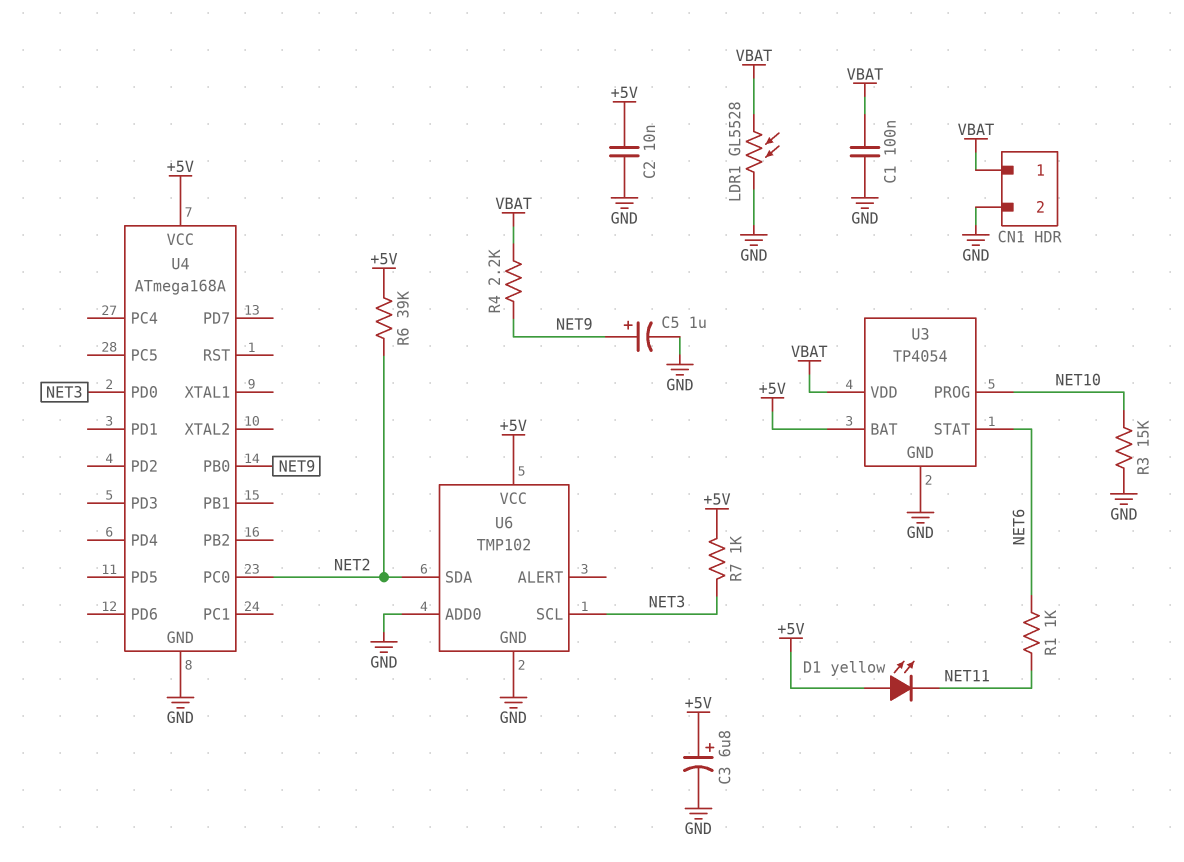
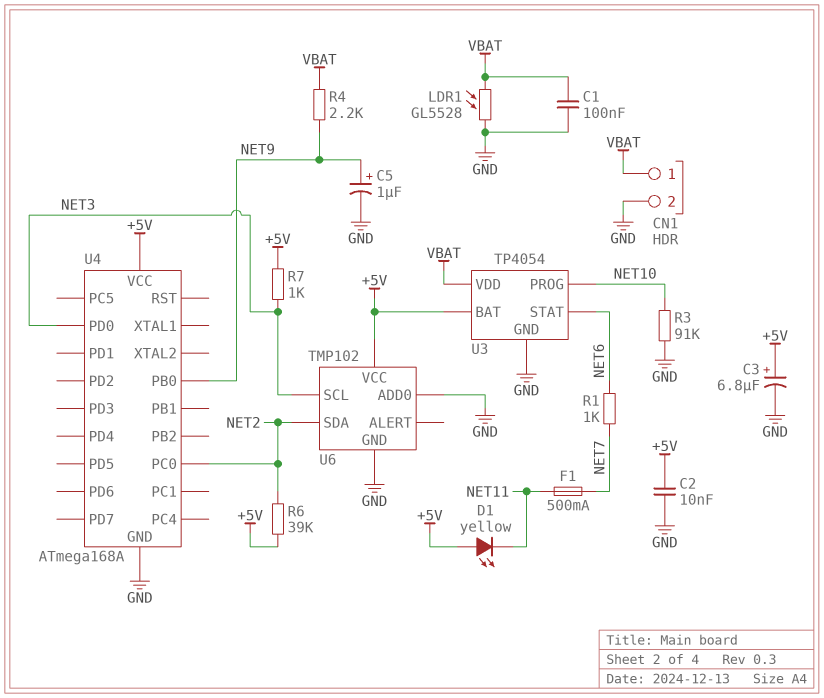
F1: none -> 500mA (NET7, NET11)
R1: 1k (NET6, NET11) -> 1k (NET6, NET7)
R3: 15k (GND, NET10) -> 91k (GND, NET10)

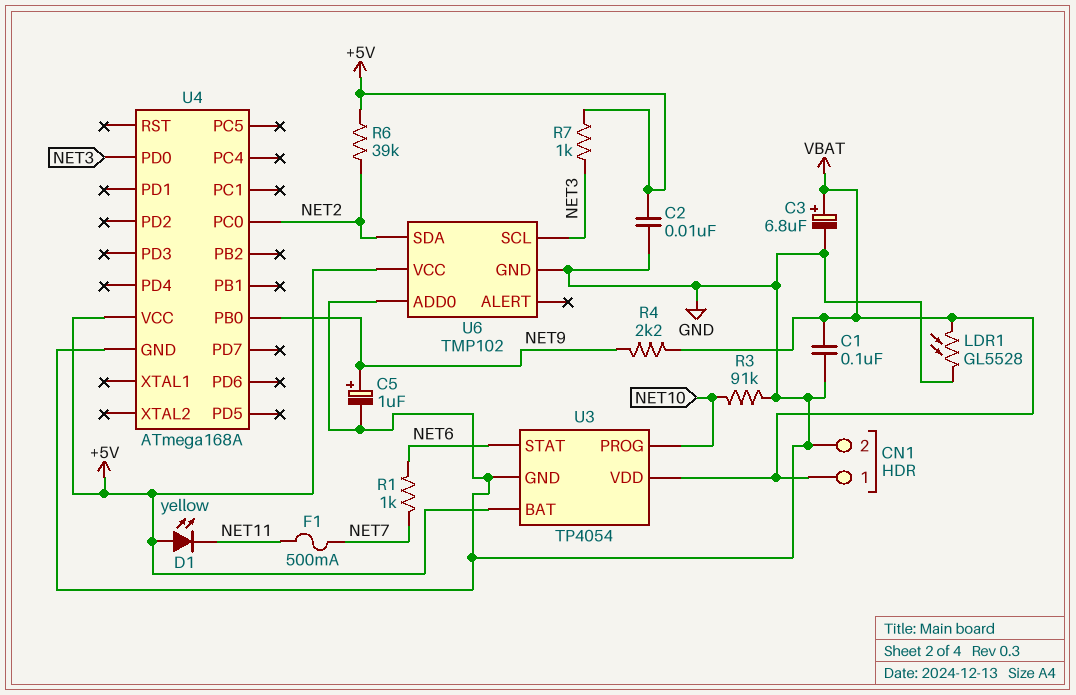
C3: 6.8uF (plus +5V, minus GND) -> 6.8uF (plus VBAT, minus GND)

